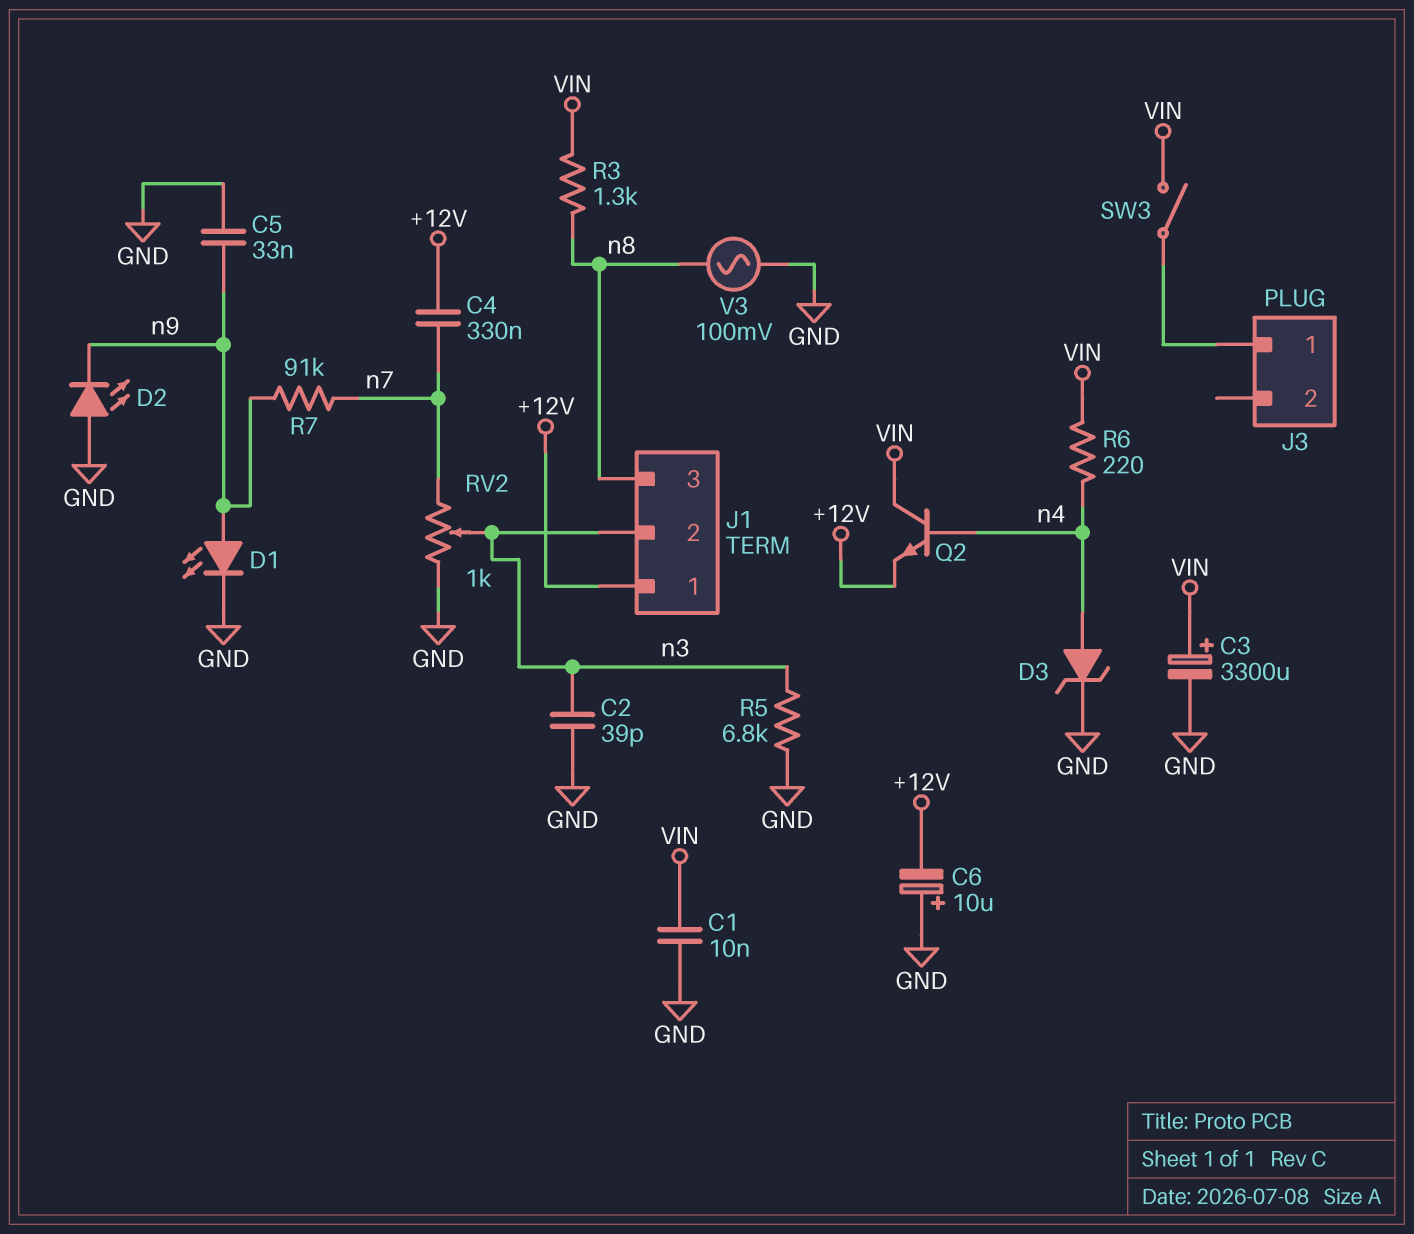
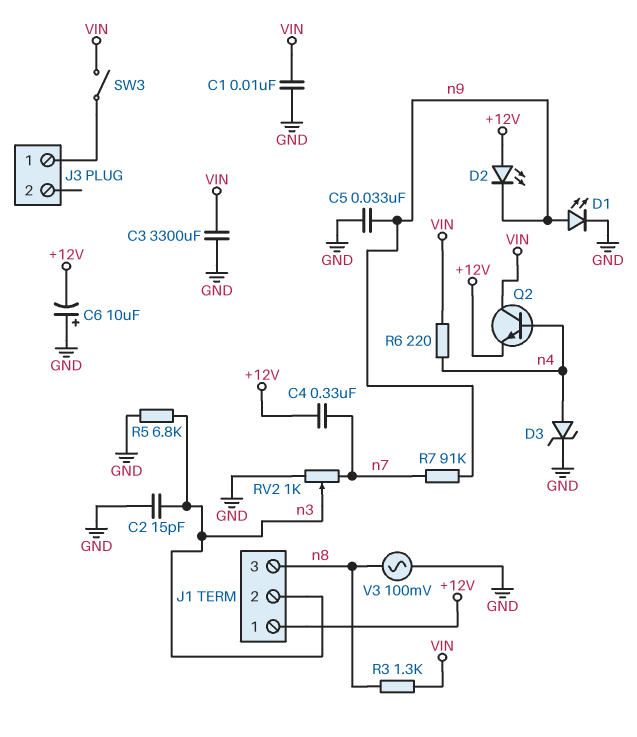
C2: 39pF (GND, n3) -> 15pF (GND, n3)
C3: 3300uF (plus VIN, minus GND) -> 3300uF (GND, VIN)
D2: LED (A GND, K n9) -> LED (A +12V, K n9)

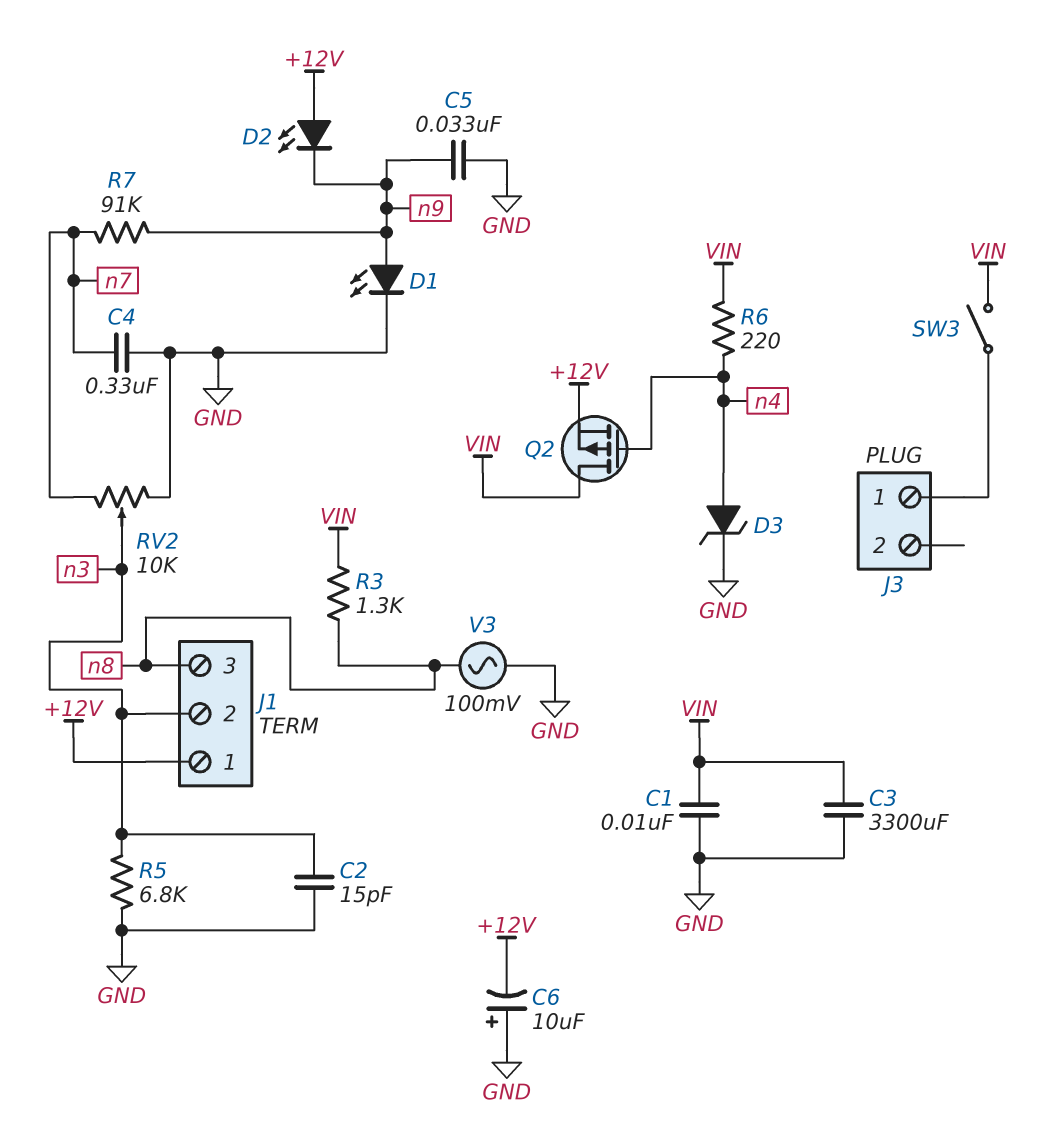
C4: 330nF (+12V, n7) -> 330nF (GND, n7)
Q2: NPN (B n4, C VIN, E +12V) -> PMOS (G n4, D VIN, S +12V)
RV2: 1k (GND, n7, wiper n3) -> 10k (GND, n7, wiper n3)

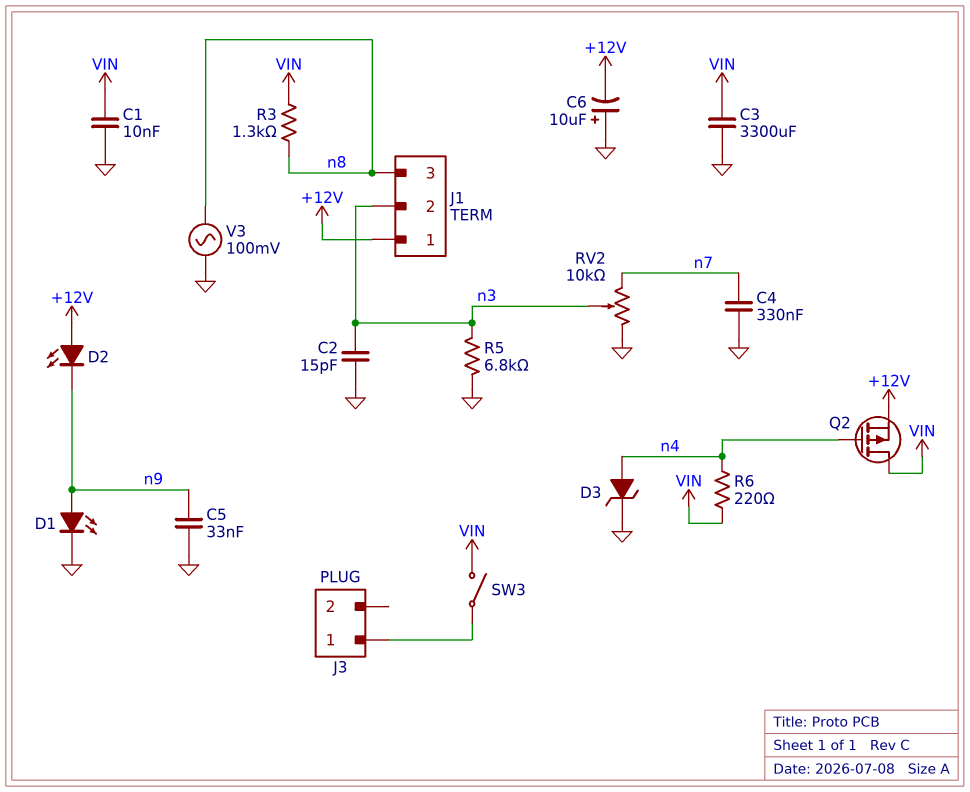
R7: 91k (n7, n9) -> none

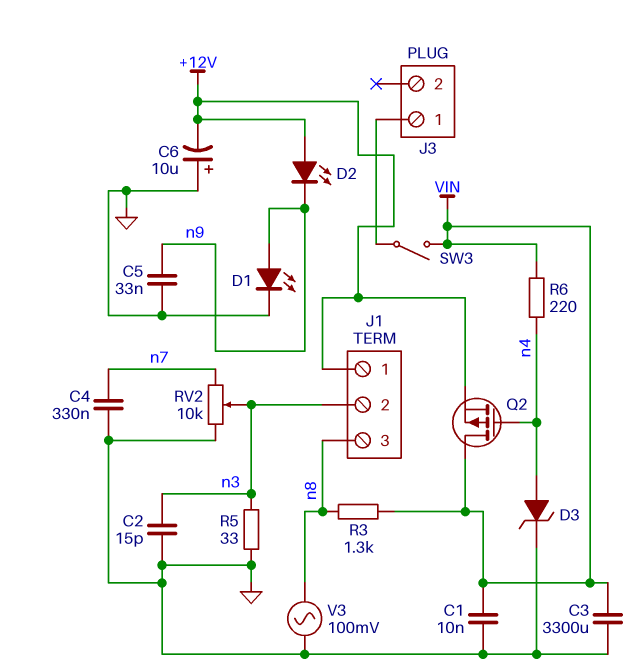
R5: 6.8k (GND, n3) -> 33 (GND, n3)

